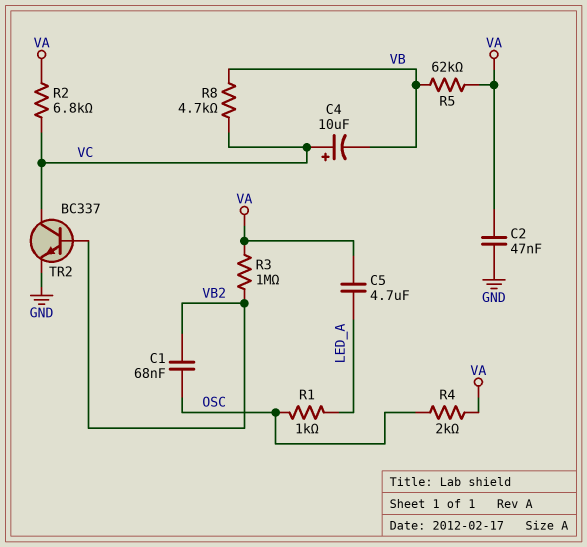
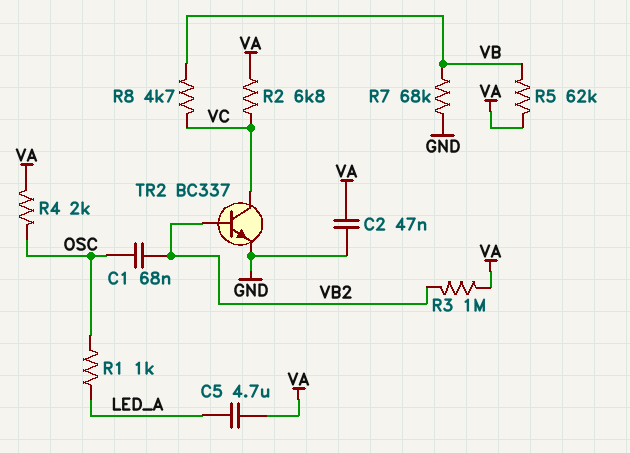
C4: 10uF (plus VC, minus VB) -> none
R7: none -> 68k (GND, VB)

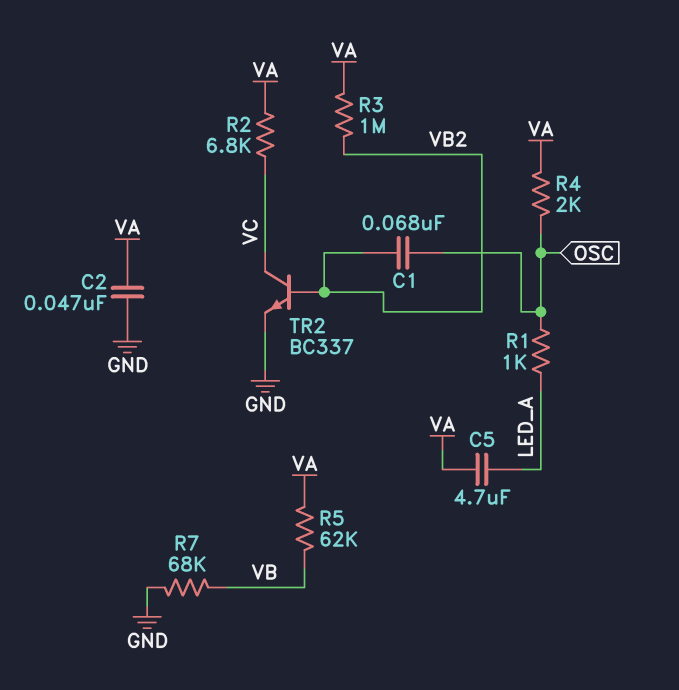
R8: 4.7k (VB, VC) -> none

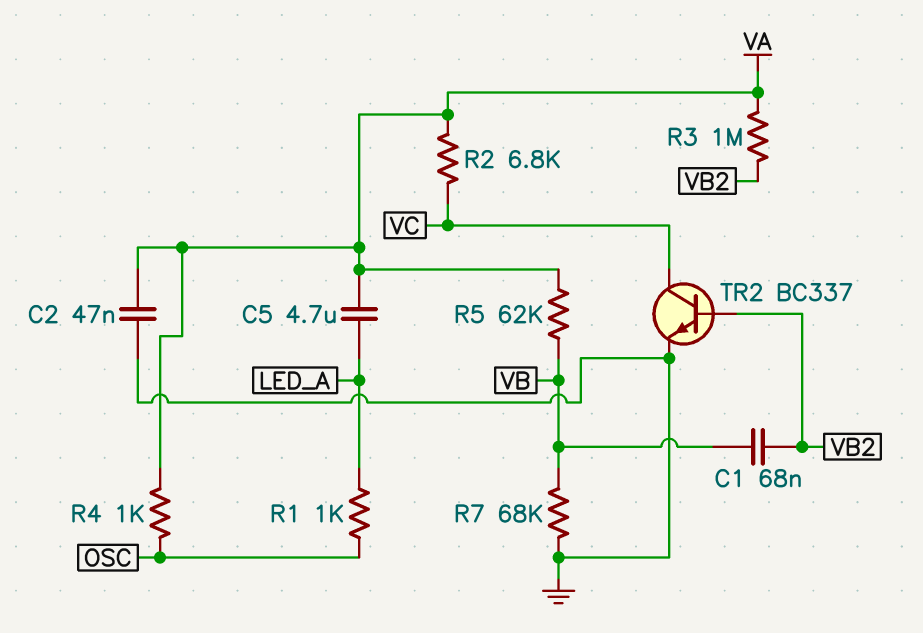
C1: 68nF (OSC, VB2) -> 68nF (VB, VB2)
R4: 2k (OSC, VA) -> 1k (OSC, VA)

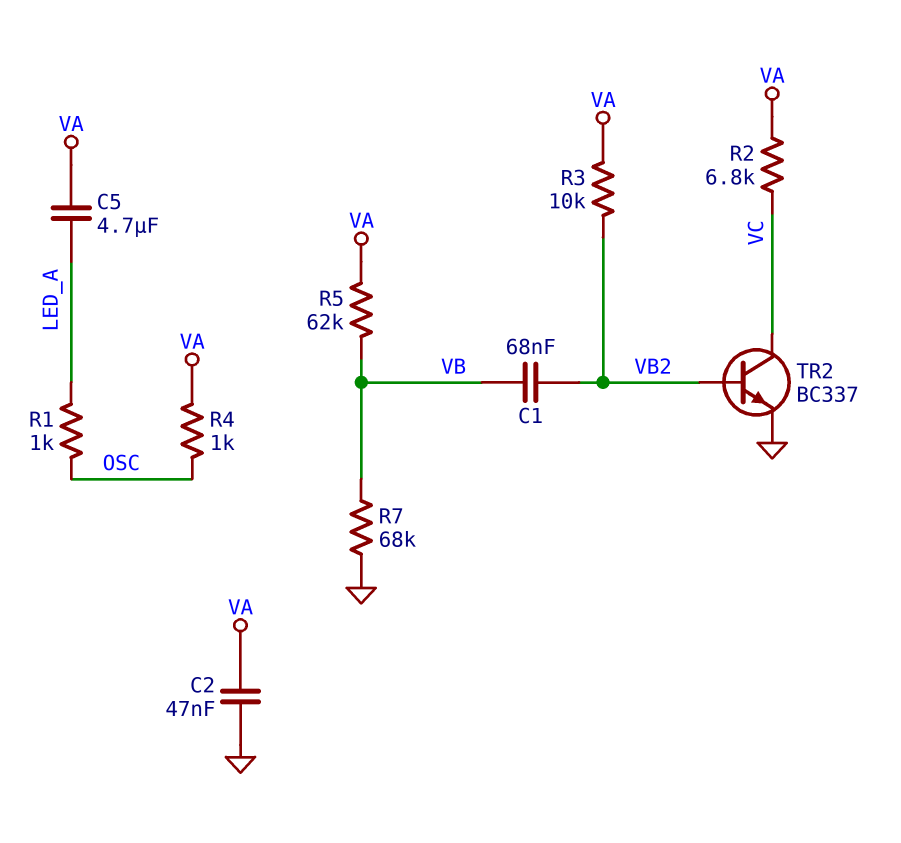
R3: 1M (VA, VB2) -> 10k (VA, VB2)

